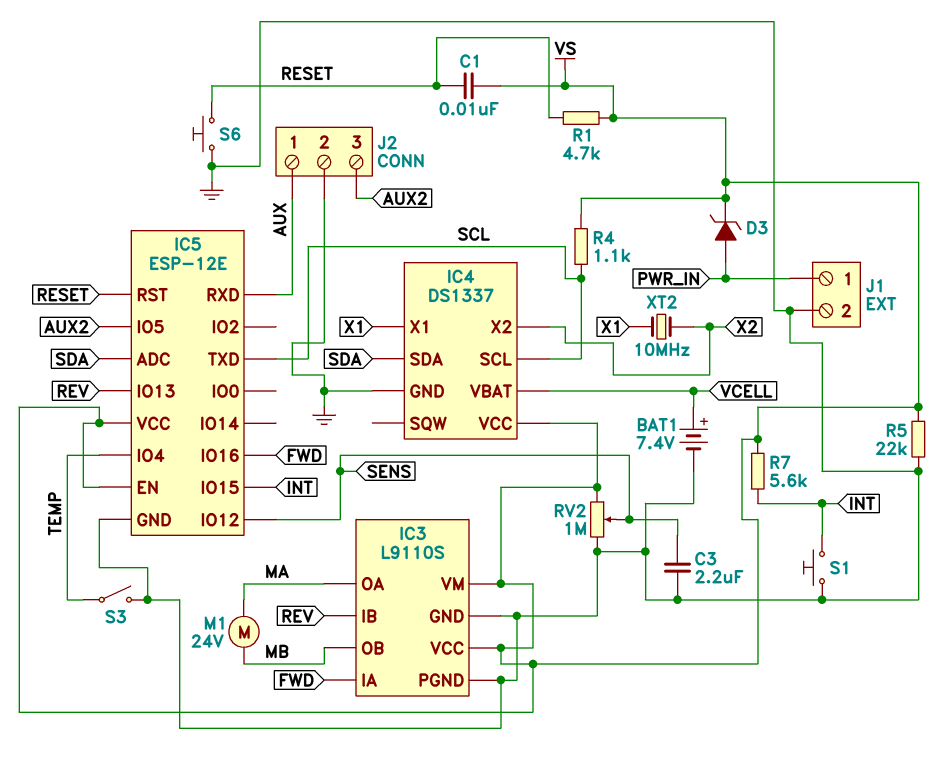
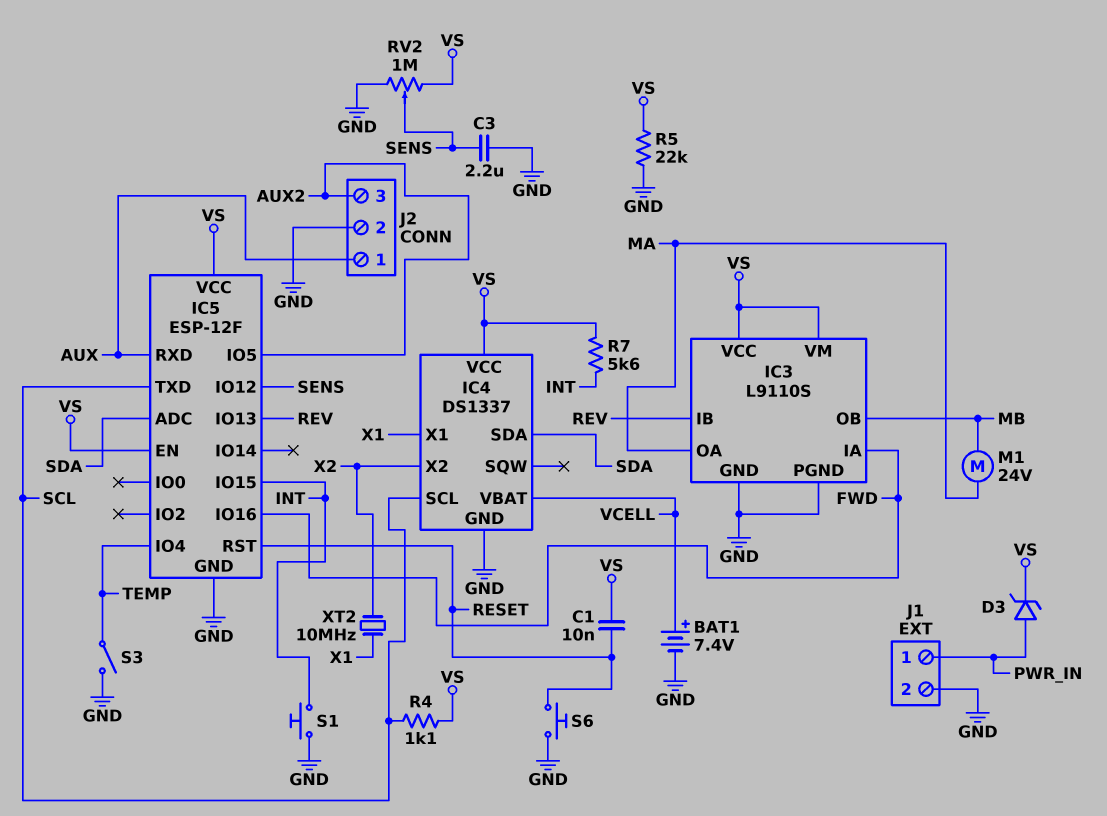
IC5: ESP-12E -> ESP-12F
R1: 4.7k (RESET, VS) -> none

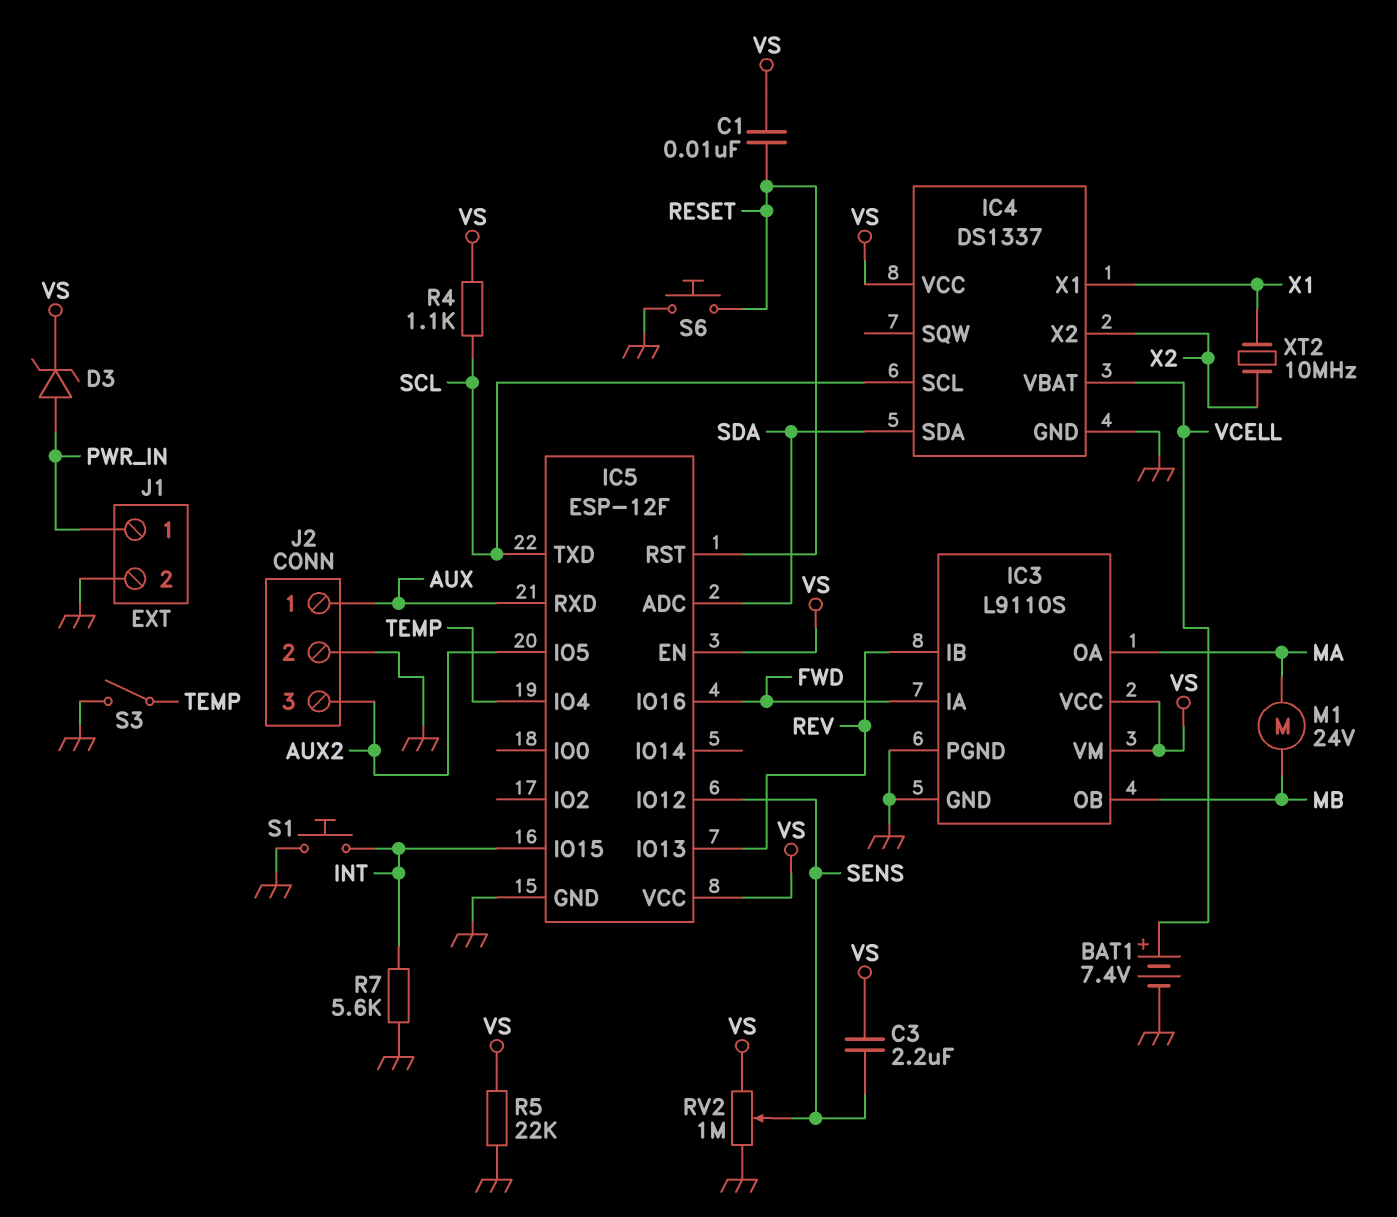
C3: 2.2uF (GND, SENS) -> 2.2uF (SENS, VS)
R7: 5.6k (INT, VS) -> 5.6k (GND, INT)

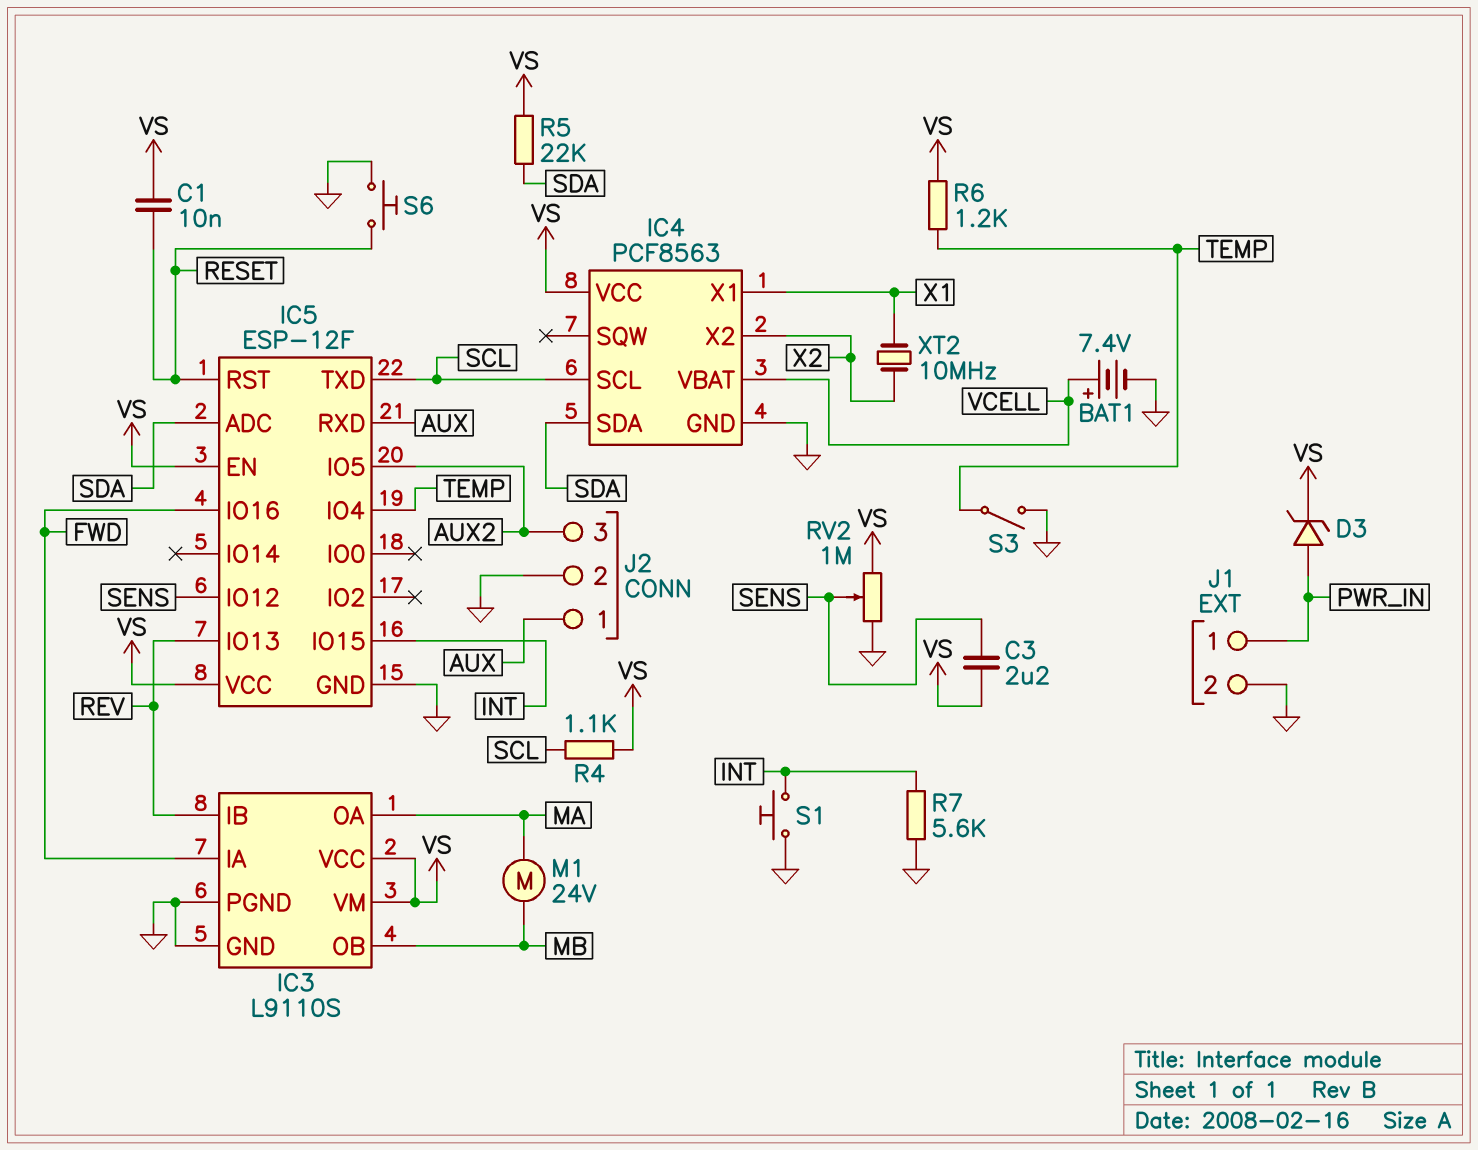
IC4: DS1337 -> PCF8563
R5: 22k (GND, VS) -> 22k (SDA, VS)
R6: none -> 1.2k (TEMP, VS)

